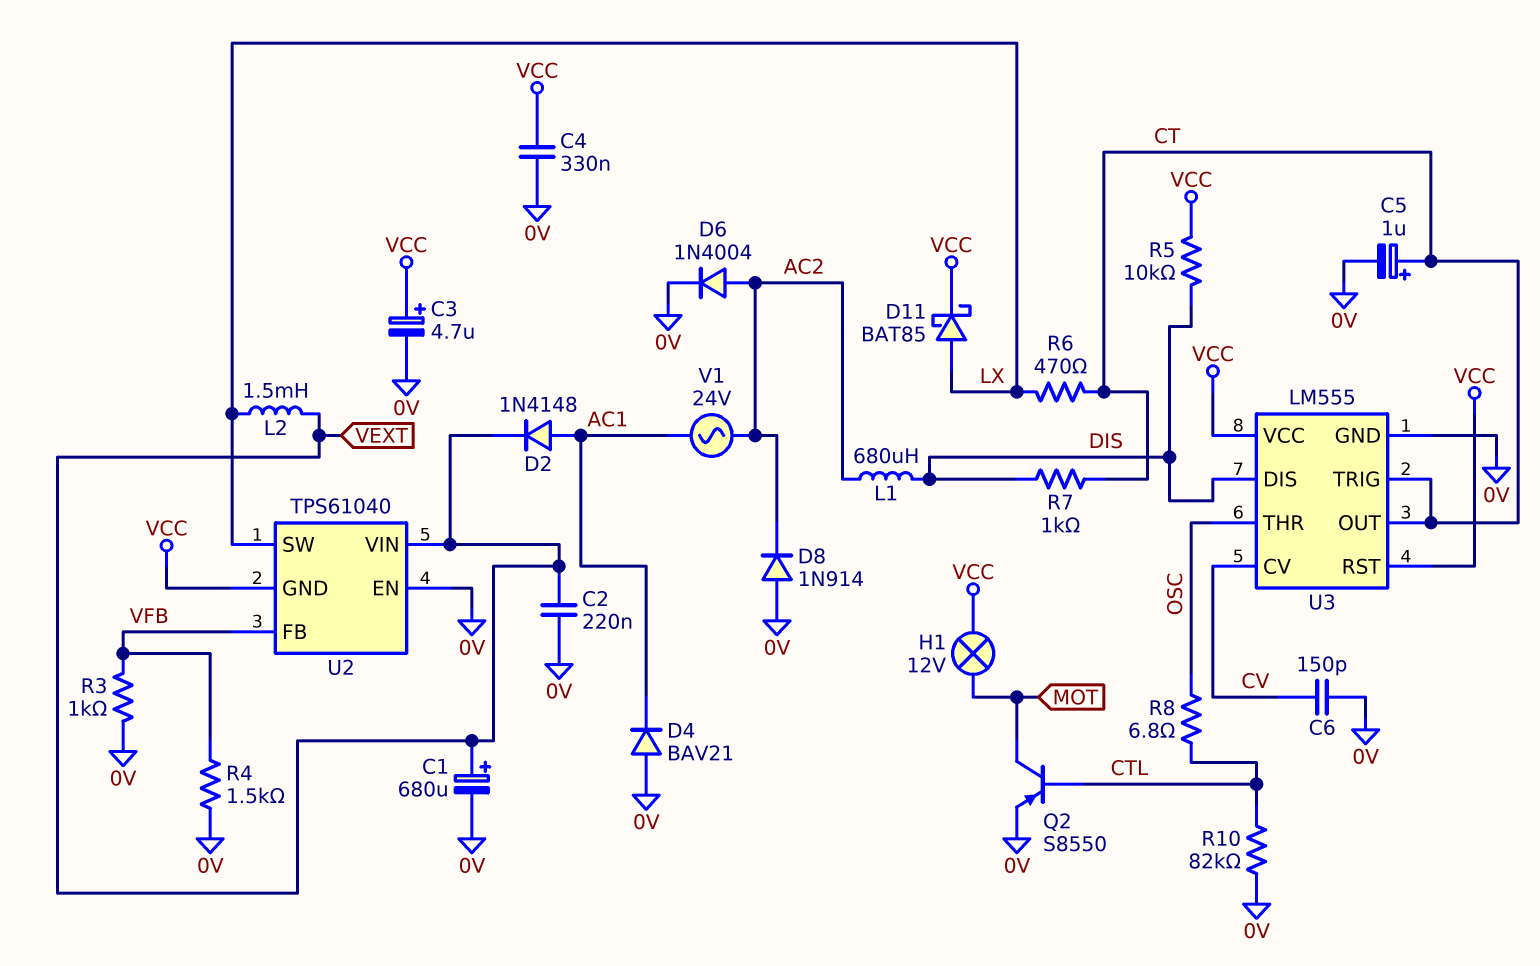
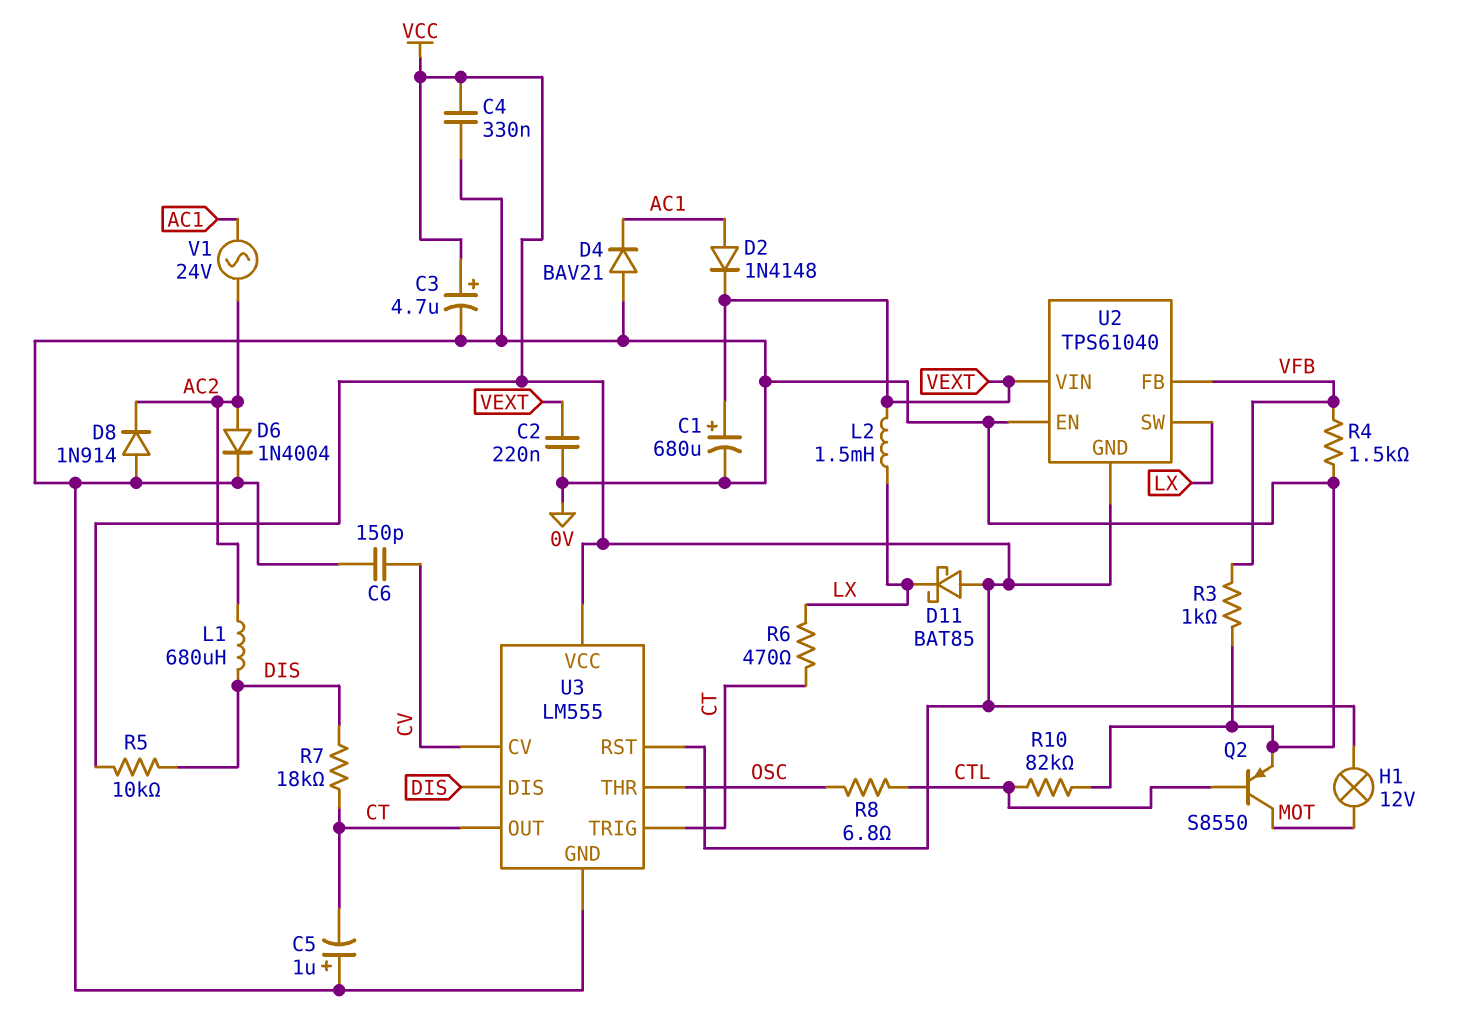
C5: 1uF (plus CT, minus 0V) -> 1uF (plus 0V, minus CT)
D11: schottky BAT85 (A LX, K VCC) -> schottky BAT85 (A VCC, K LX)
R7: 1k (CT, DIS) -> 18k (CT, DIS)

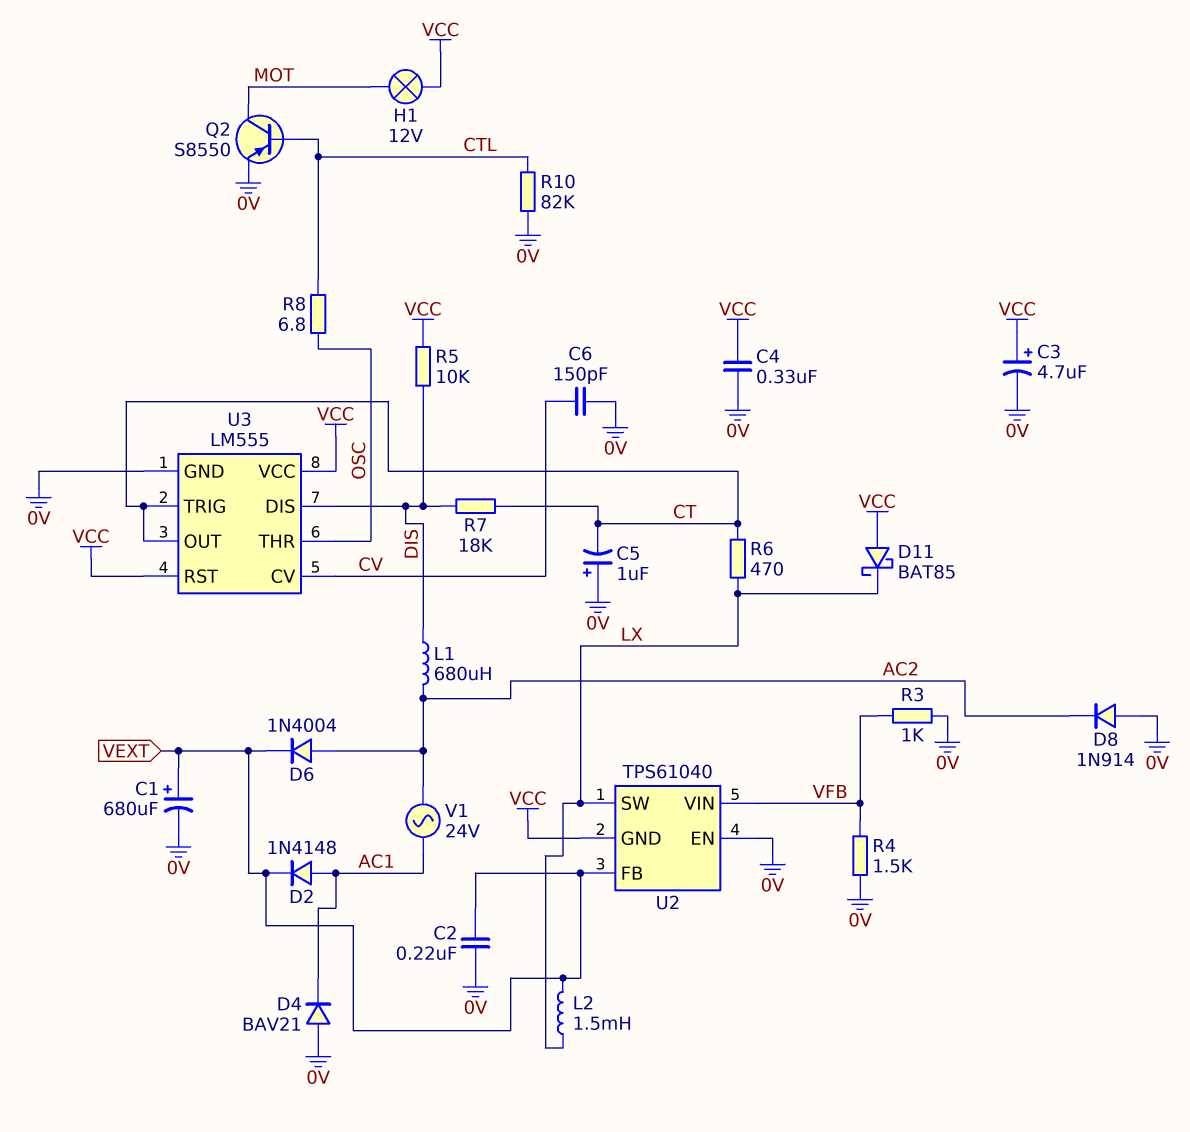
D6: diode 1N4004 (A AC2, K 0V) -> diode 1N4004 (A AC2, K VEXT)
U2 pin FB: VFB -> VEXT
U2 pin VIN: VEXT -> VFB

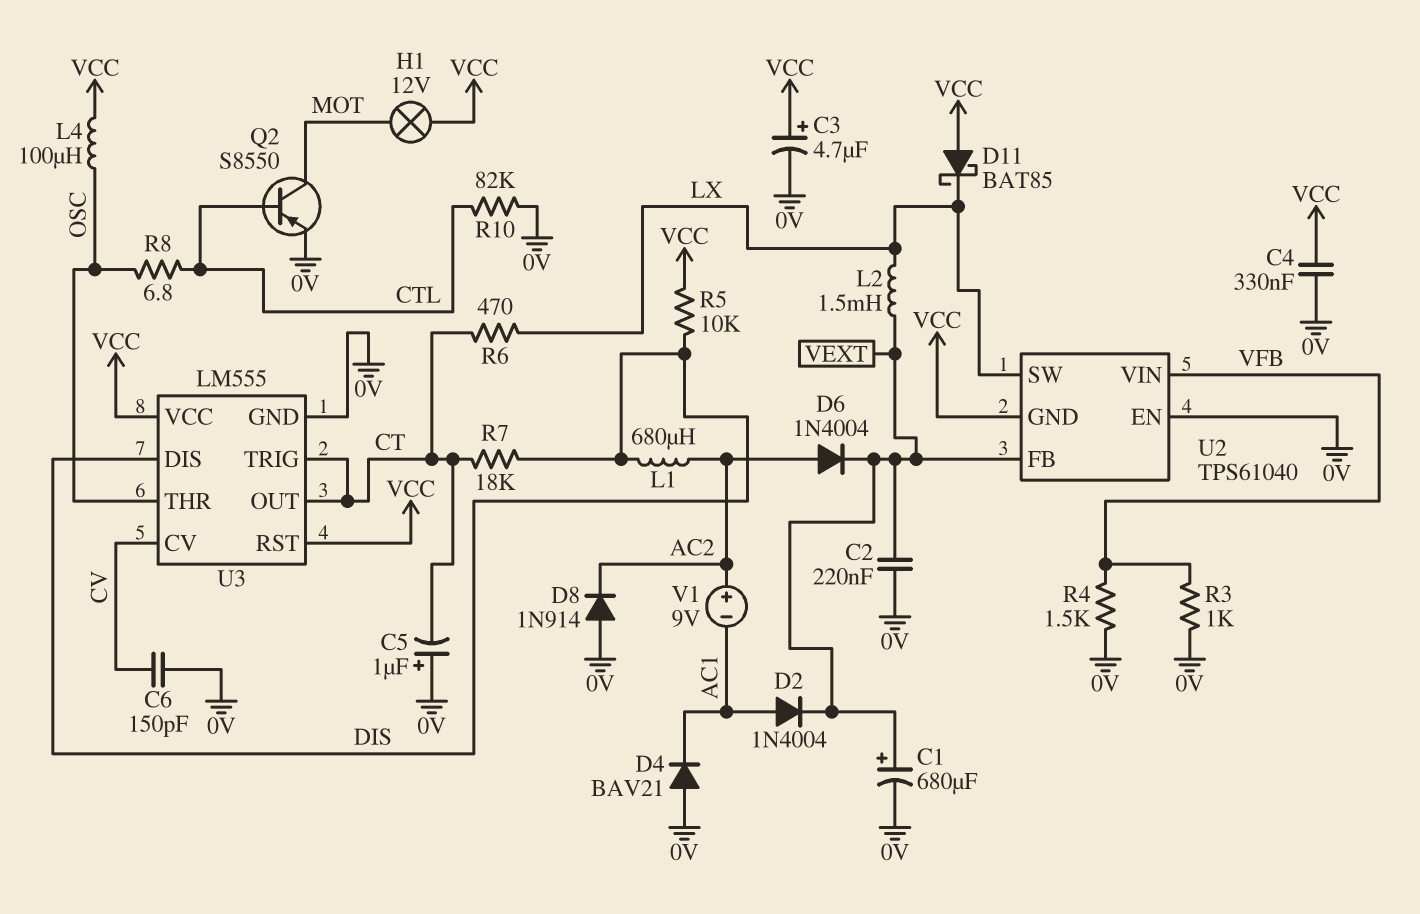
D2: diode 1N4148 (A AC1, K VEXT) -> diode 1N4004 (A AC1, K VEXT)
L4: none -> 100uH (OSC, VCC)
V1: AC 24V (AC1, AC2) -> 9V (plus AC2, minus AC1)

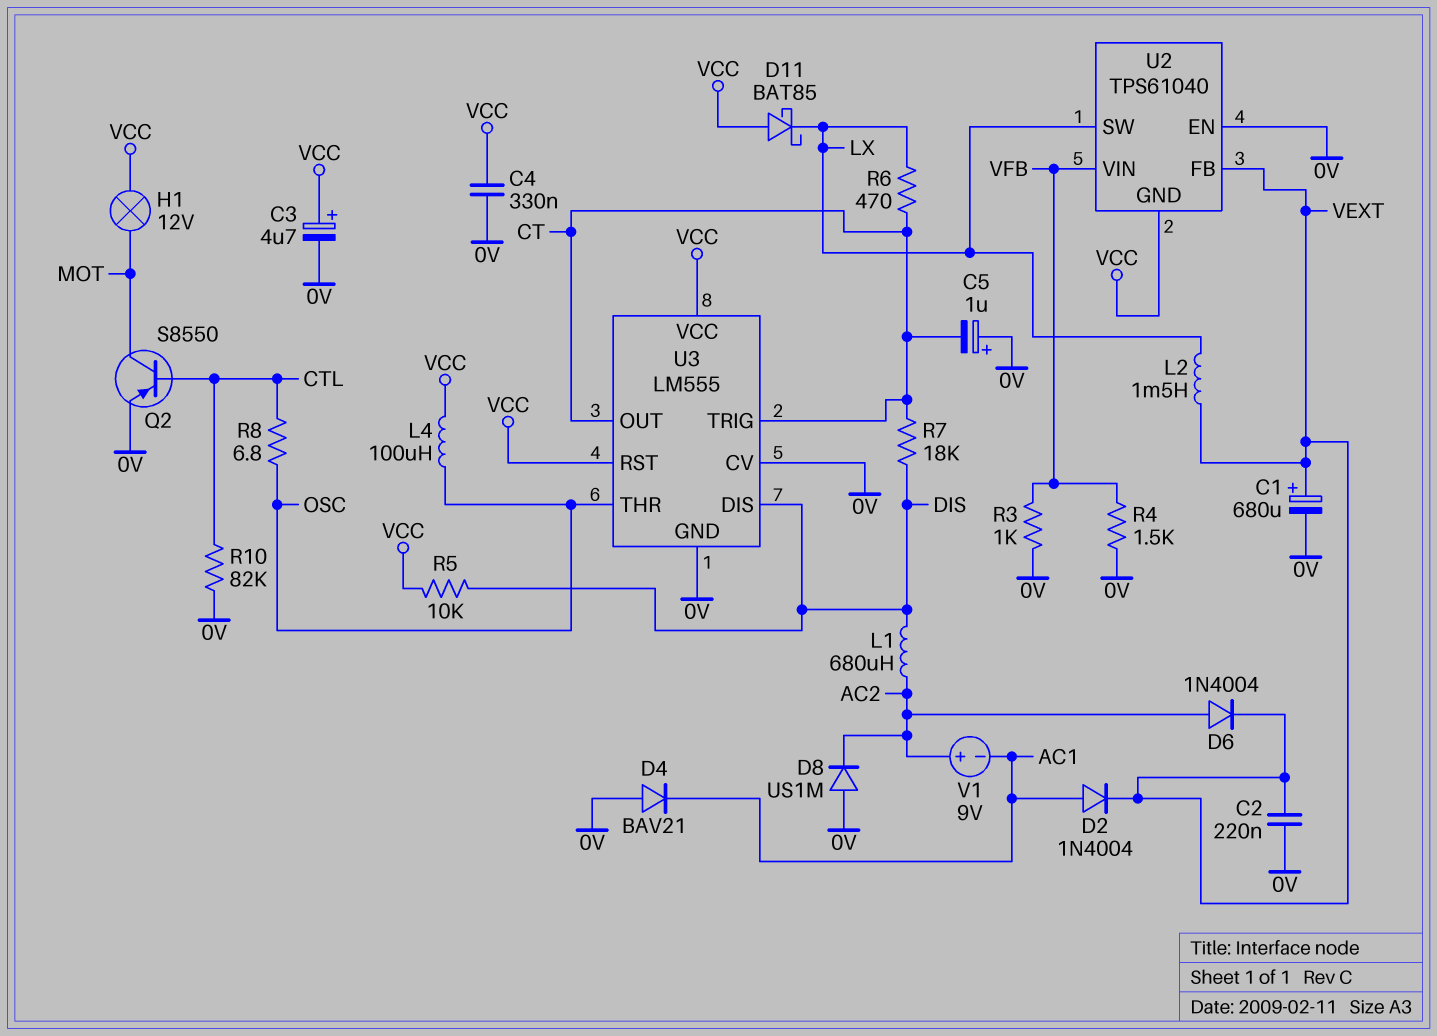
C6: 150pF (0V, CV) -> none
D8: diode 1N914 (A 0V, K AC2) -> diode US1M (A 0V, K AC2)
U3 pin CV: CV -> 0V

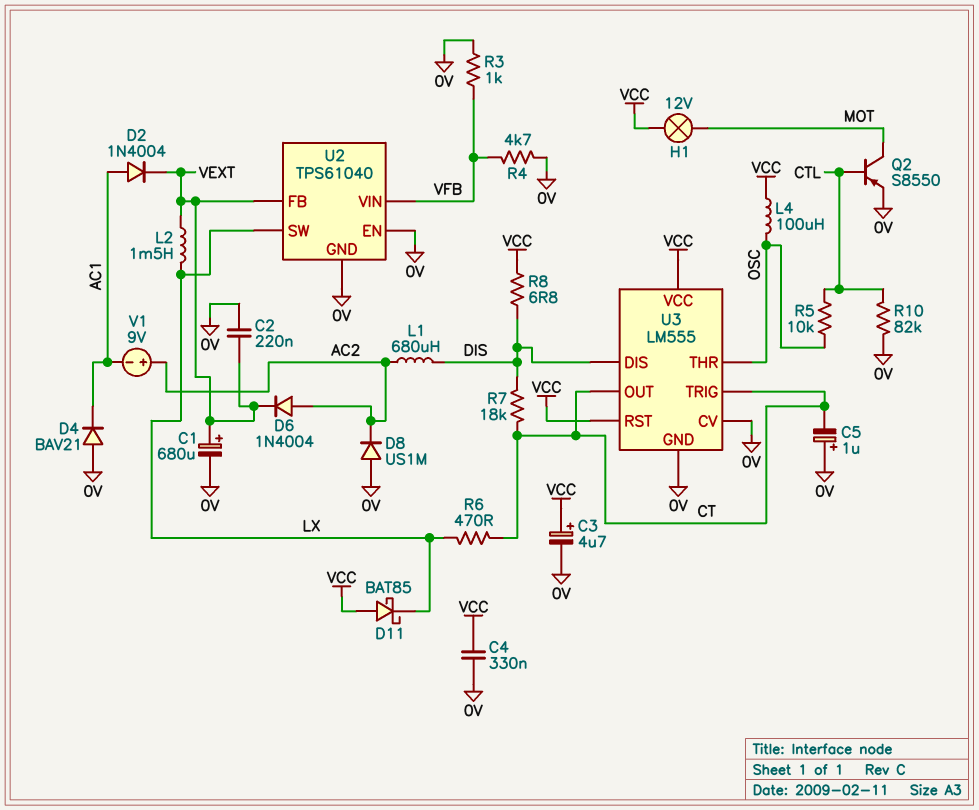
R4: 1.5k (0V, VFB) -> 4.7k (0V, VFB)
R5: 10k (DIS, VCC) -> 10k (CTL, OSC)
R8: 6.8 (CTL, OSC) -> 6.8 (DIS, VCC)
U2 pin GND: VCC -> 0V

